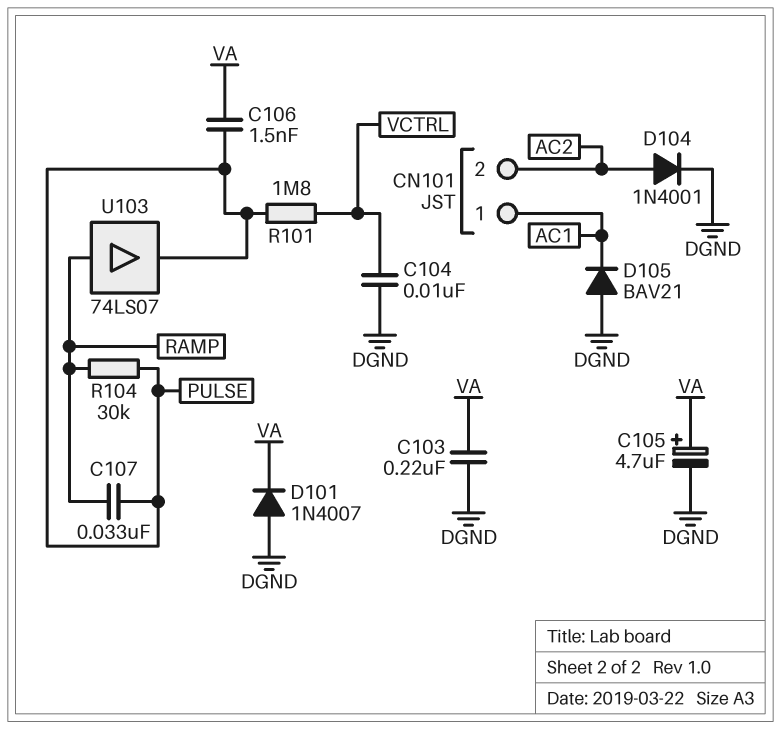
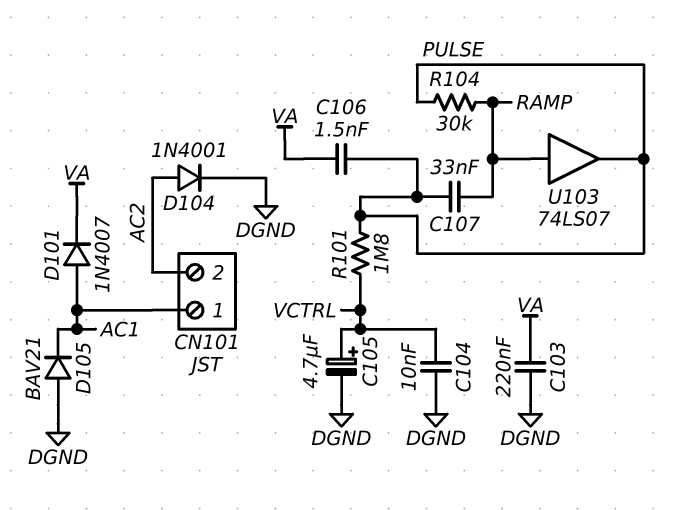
C105: 4.7uF (plus VA, minus DGND) -> 4.7uF (plus VCTRL, minus DGND)
D101: diode 1N4007 (A DGND, K VA) -> diode 1N4007 (A AC1, K VA)

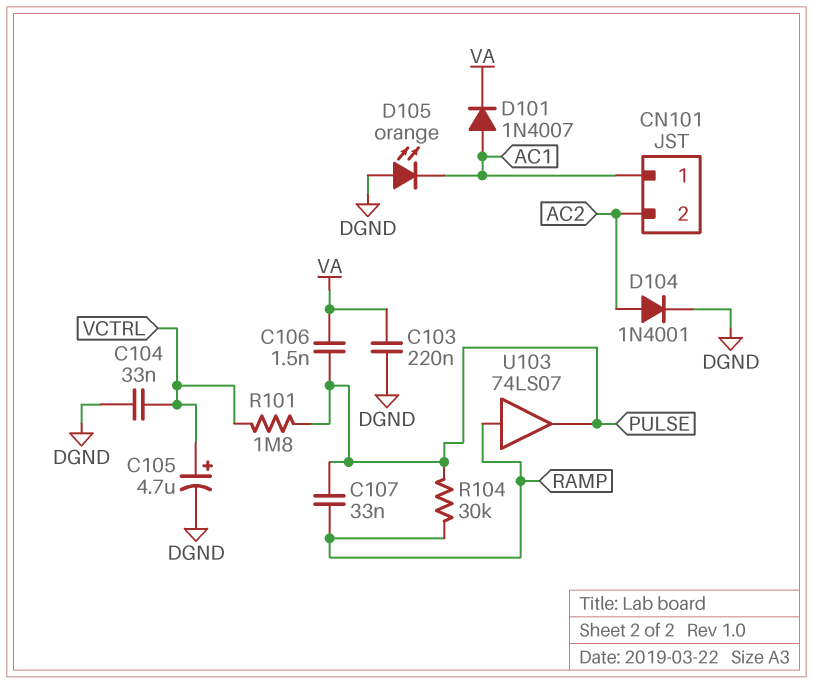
C104: 10nF (DGND, VCTRL) -> 33nF (DGND, VCTRL)
D105: diode BAV21 (A DGND, K AC1) -> LED orange (A DGND, K AC1)

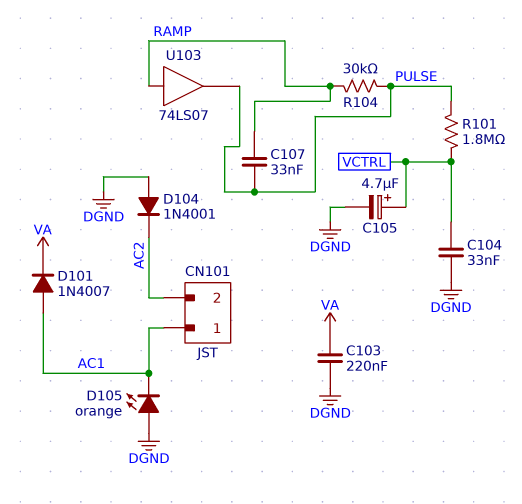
C106: 1.5nF (PULSE, VA) -> none
D104: diode 1N4001 (A AC2, K DGND) -> diode 1N4001 (A DGND, K AC2)

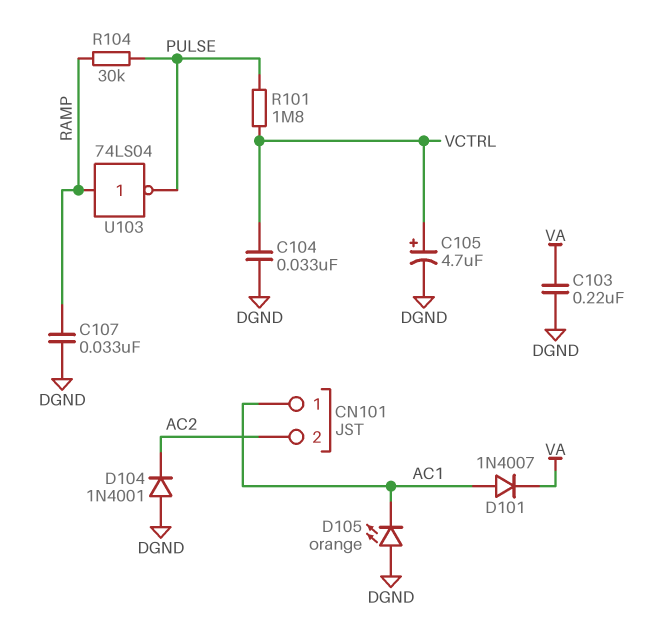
C107: 33nF (PULSE, RAMP) -> 33nF (DGND, RAMP)
U103: buffer 74LS07 (in RAMP, out PULSE) -> NOT 74LS04 (in RAMP, out PULSE)

